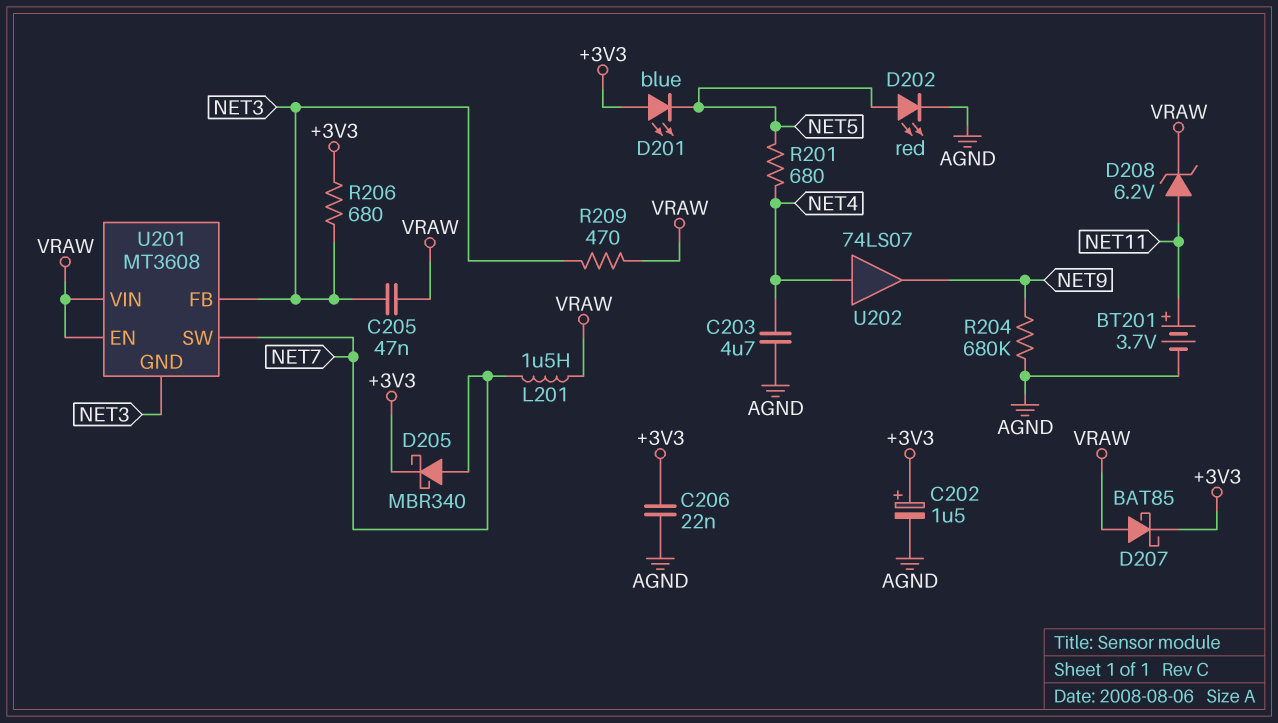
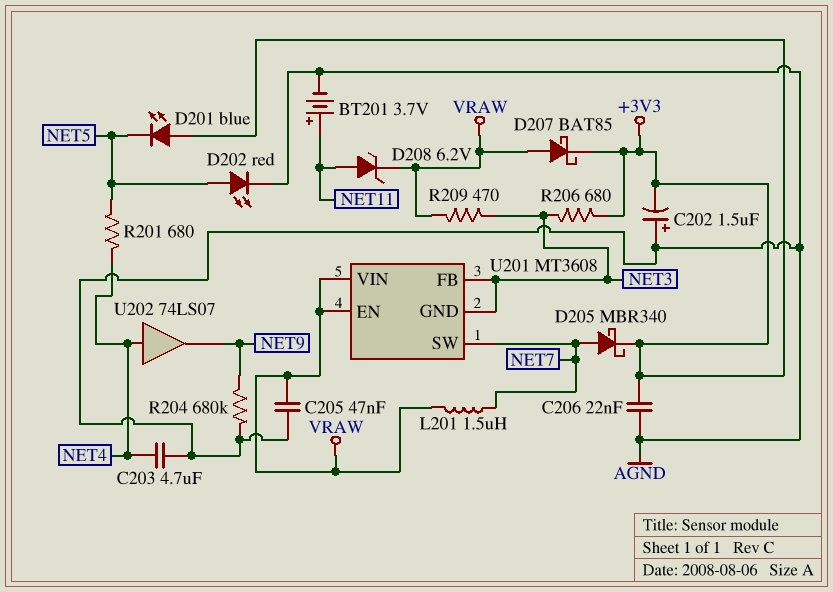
C202: 1.5uF (plus +3V3, minus AGND) -> 1.5uF (plus AGND, minus +3V3)
C205: 47nF (NET3, VRAW) -> 47nF (AGND, VRAW)

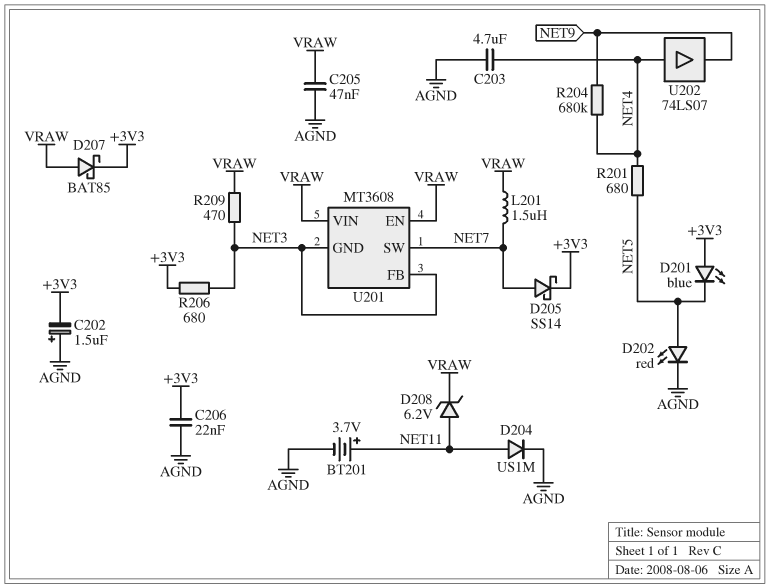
D204: none -> diode US1M (A NET11, K AGND)
D205: schottky MBR340 (A NET7, K +3V3) -> schottky SS14 (A NET7, K +3V3)
R204: 680k (AGND, NET9) -> 680k (NET4, NET9)

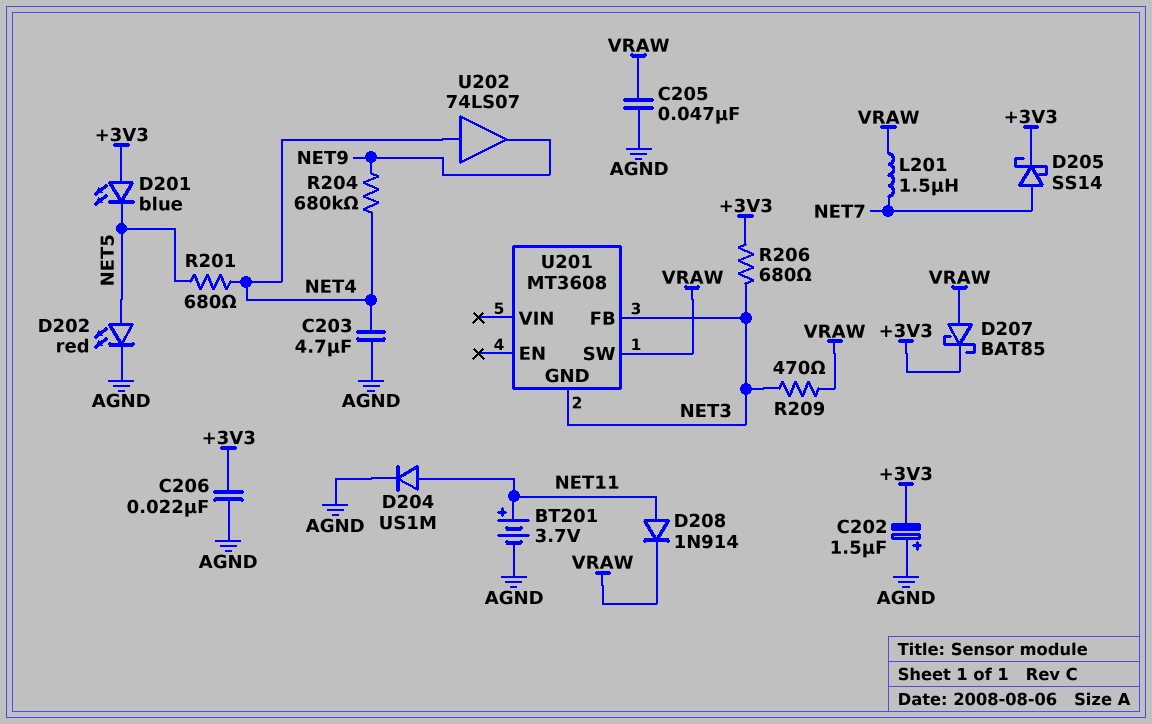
D208: zener 6.2V (A NET11, K VRAW) -> diode 1N914 (A NET11, K VRAW)
U201 pin EN: VRAW -> none
U201 pin SW: NET7 -> VRAW
U201 pin VIN: VRAW -> none

